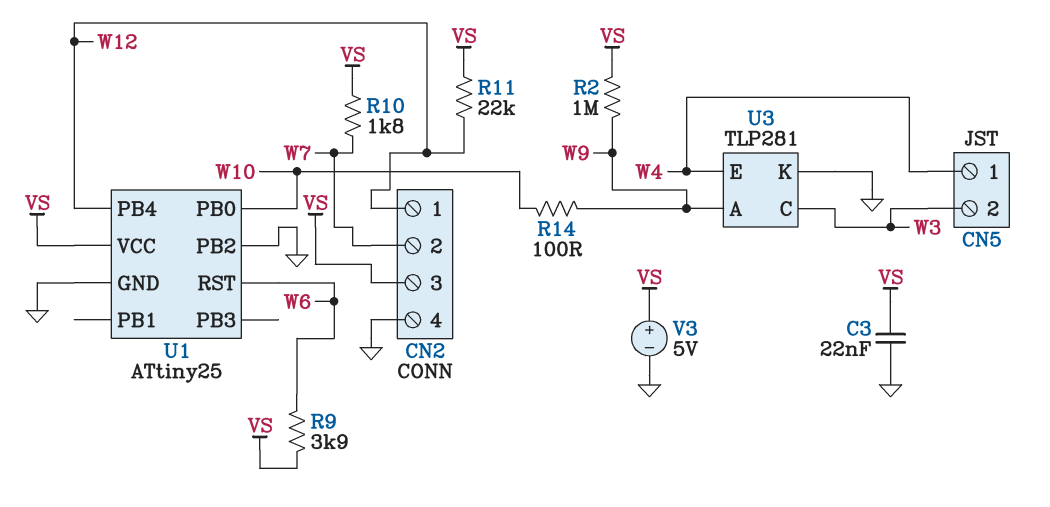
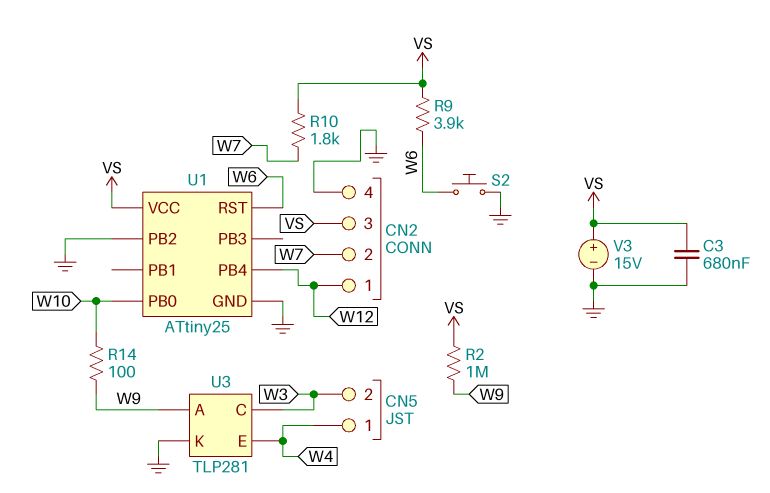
C3: 22nF (GND, VS) -> 680nF (GND, VS)
R11: 22k (VS, W12) -> none
S2: none -> button (GND, W6)
V3: 5V (plus VS, minus GND) -> 15V (plus VS, minus GND)

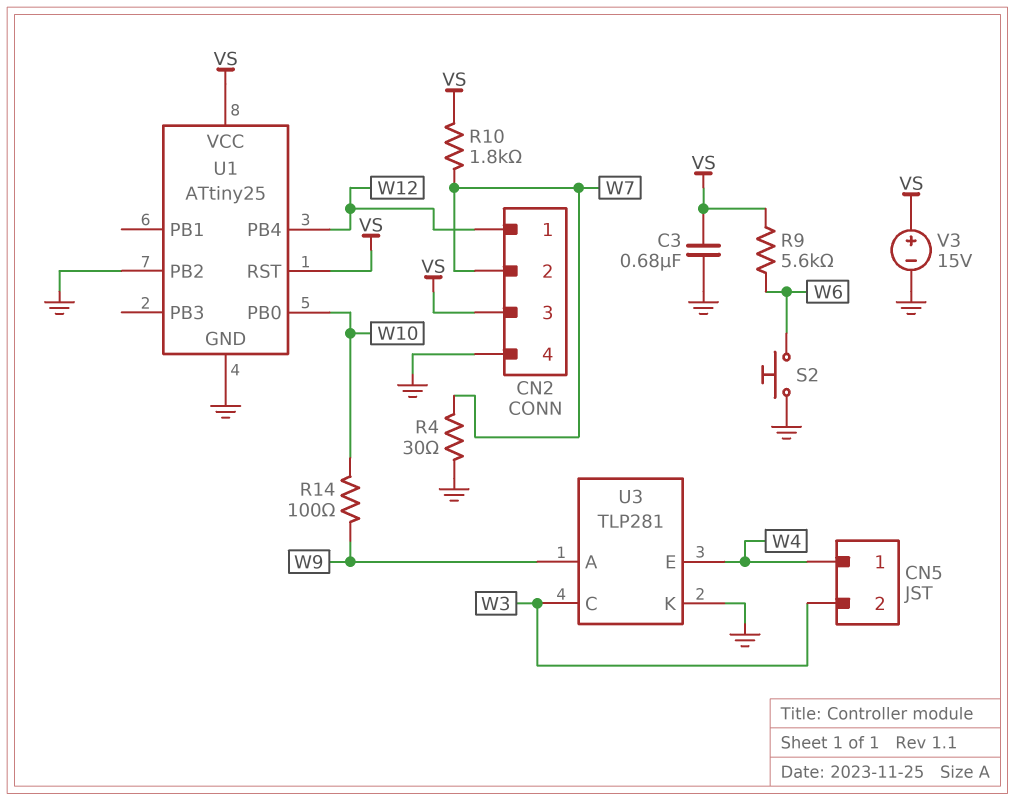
R2: 1M (VS, W9) -> none
R4: none -> 30 (GND, W7)
R9: 3.9k (VS, W6) -> 5.6k (VS, W6)
U1 pin RST: W6 -> VS

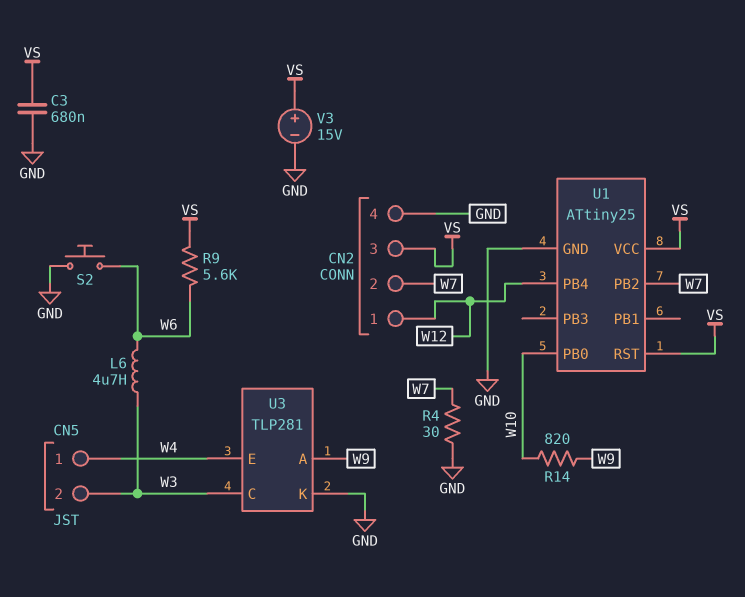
L6: none -> 4.7uH (W3, W6)
R10: 1.8k (VS, W7) -> none
R14: 100 (W9, W10) -> 820 (W9, W10)
U1 pin PB2: GND -> W7

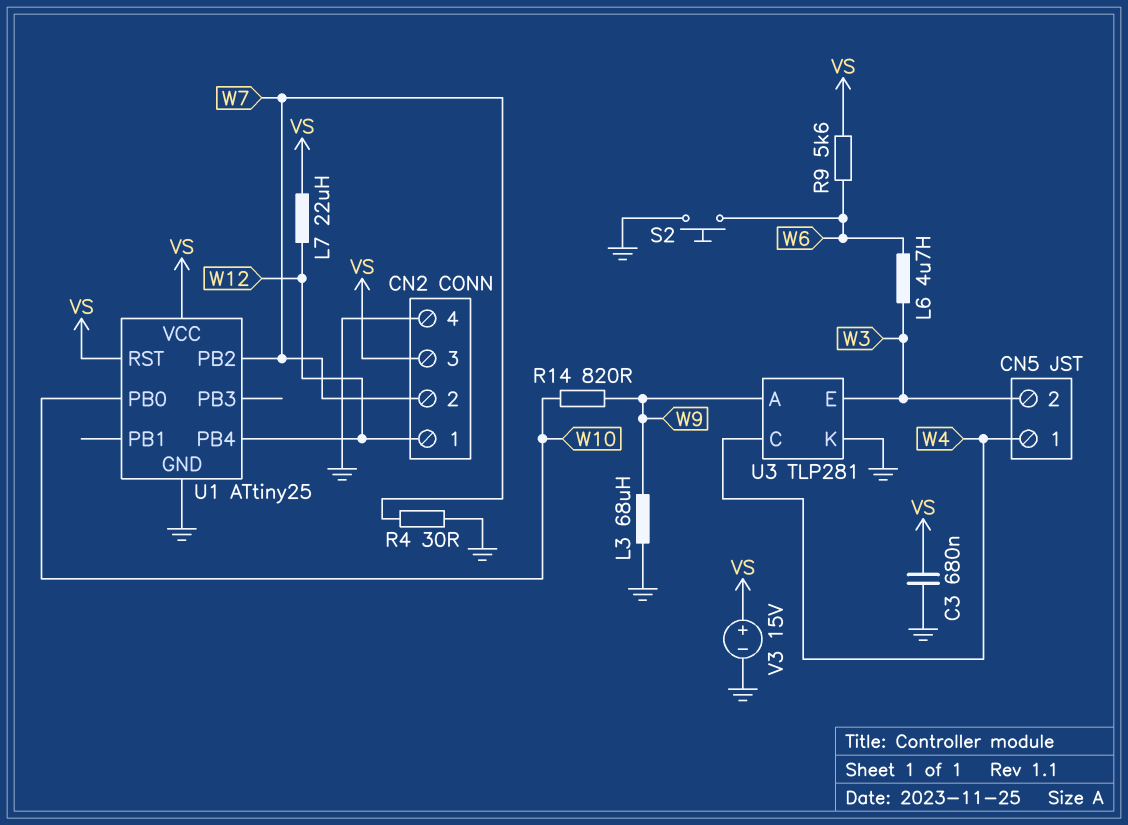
L3: none -> 68uH (GND, W9)
L7: none -> 22uH (VS, W12)
U3 pin C: W3 -> W4
U3 pin E: W4 -> W3

